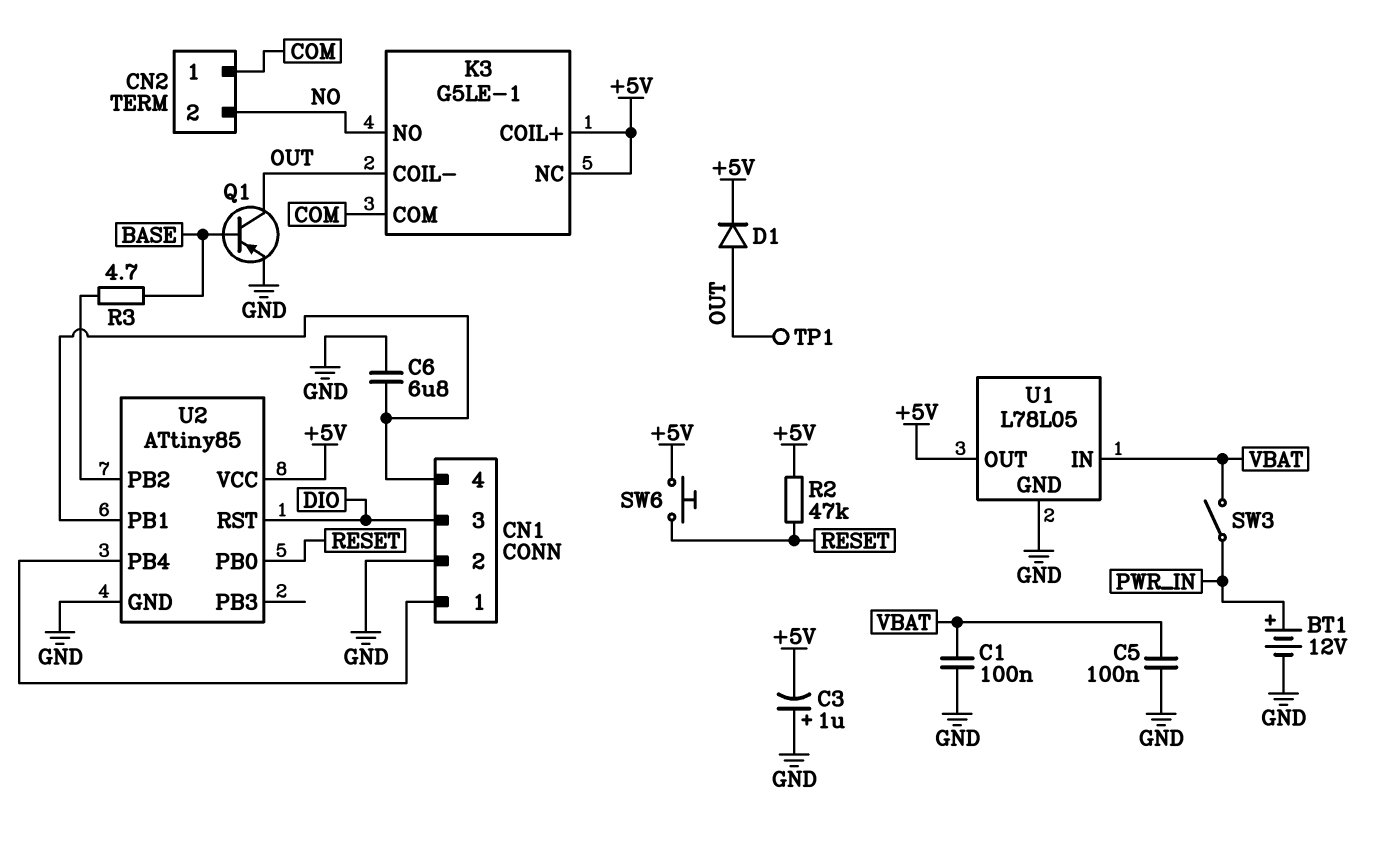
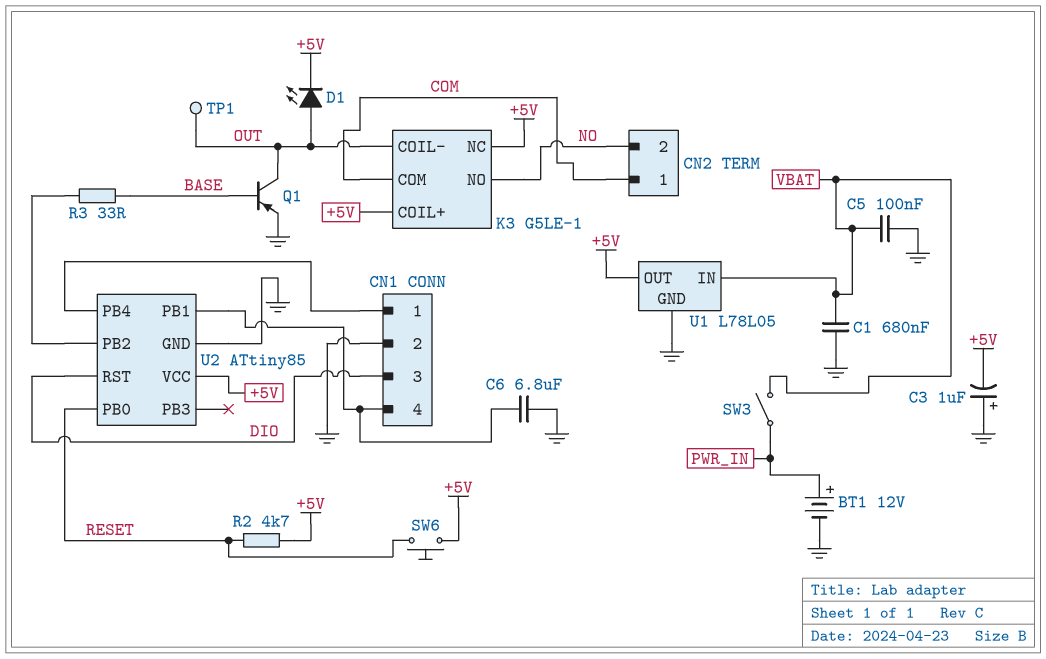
C1: 100nF (GND, VBAT) -> 680nF (GND, VBAT)
D1: diode (A OUT, K +5V) -> LED (A OUT, K +5V)
R2: 47k (+5V, RESET) -> 4.7k (+5V, RESET)
R3: 4.7 (BASE, U2/PB2) -> 33 (BASE, U2/PB2)

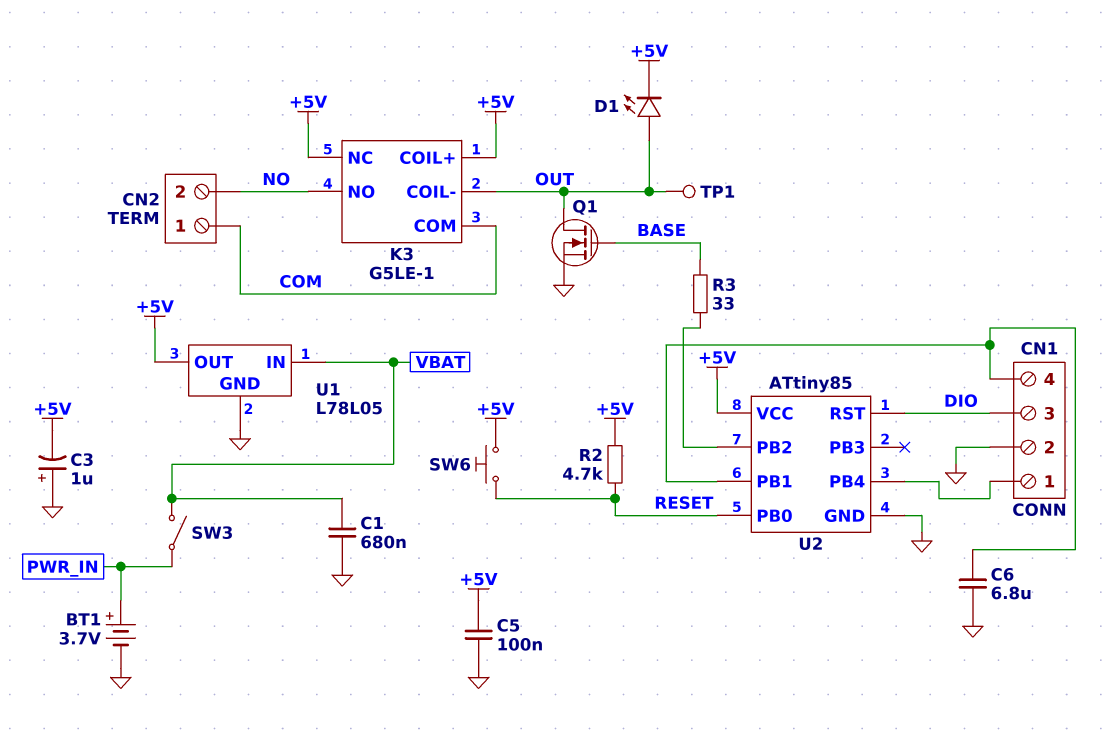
BT1: 12V (plus PWR_IN, minus GND) -> 3.7V (plus PWR_IN, minus GND)
C5: 100nF (GND, VBAT) -> 100nF (+5V, GND)
Q1: PNP (B BASE, C OUT, E GND) -> NMOS (G BASE, D OUT, S GND)

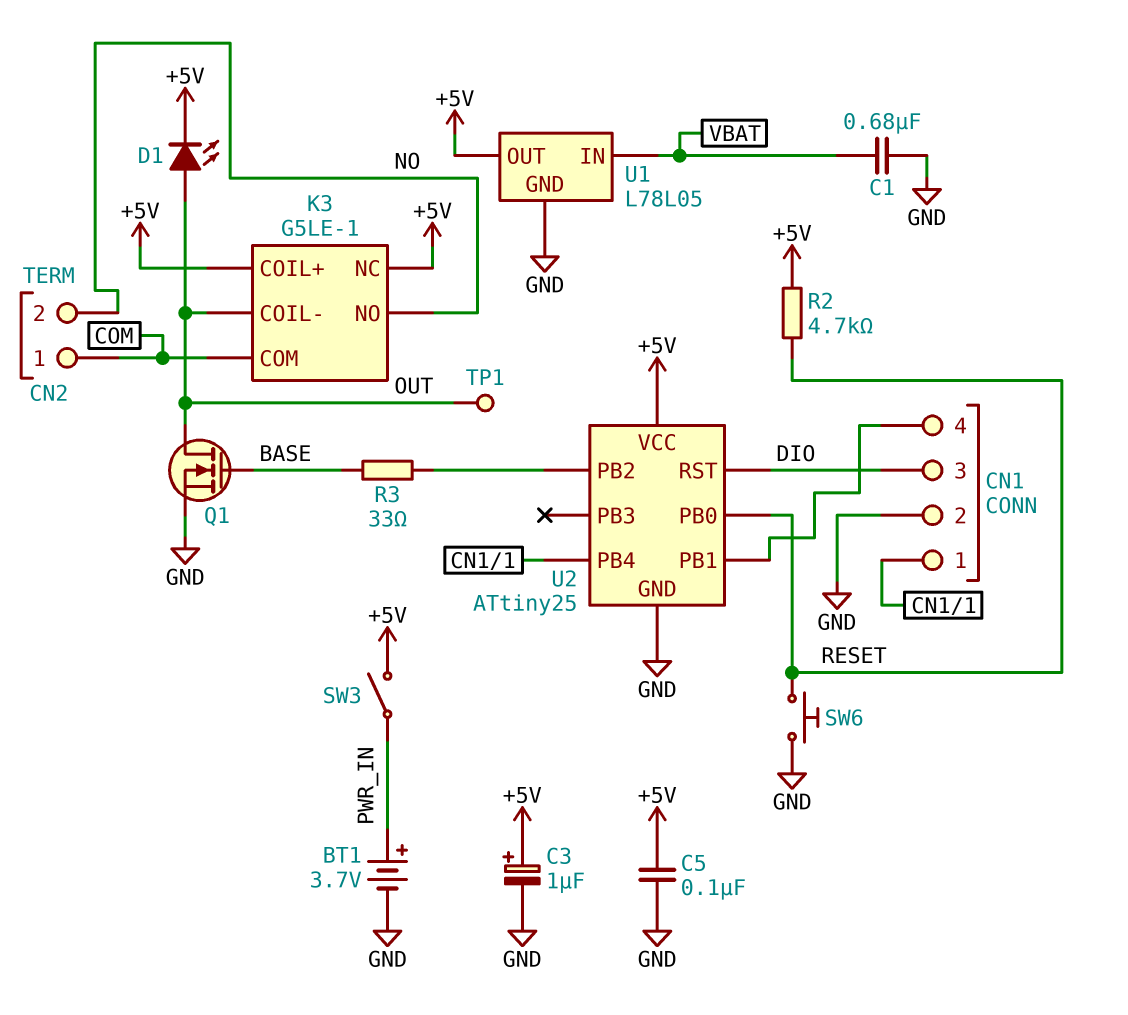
C3: 1uF (plus GND, minus +5V) -> 1uF (plus +5V, minus GND)
C6: 6.8uF (CN1/4, GND) -> none
SW3: switch (PWR_IN, VBAT) -> switch (+5V, PWR_IN)
SW6: button (+5V, RESET) -> button (GND, RESET)
U2: ATtiny85 -> ATtiny25

